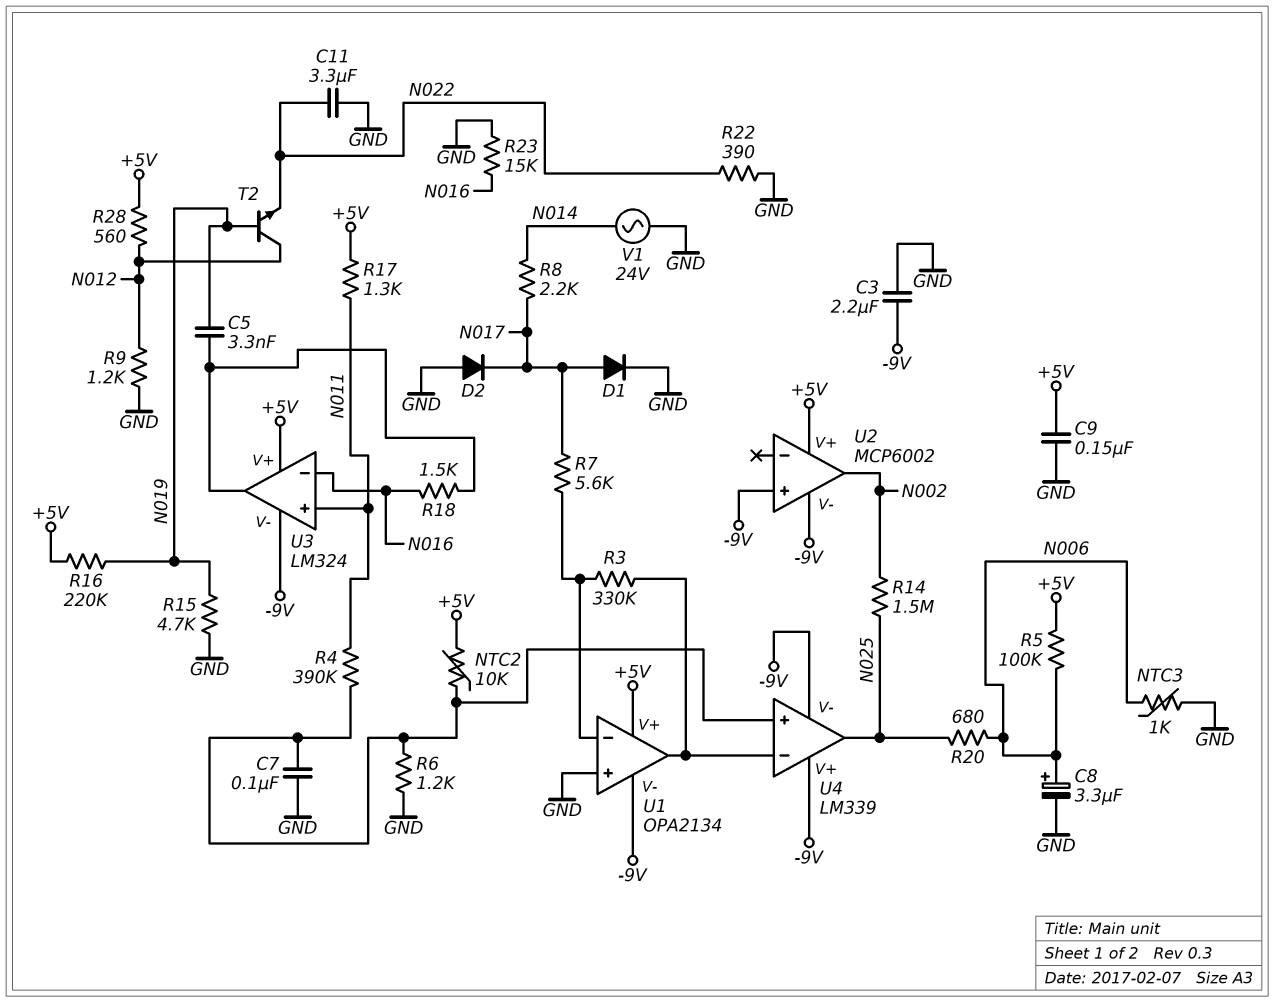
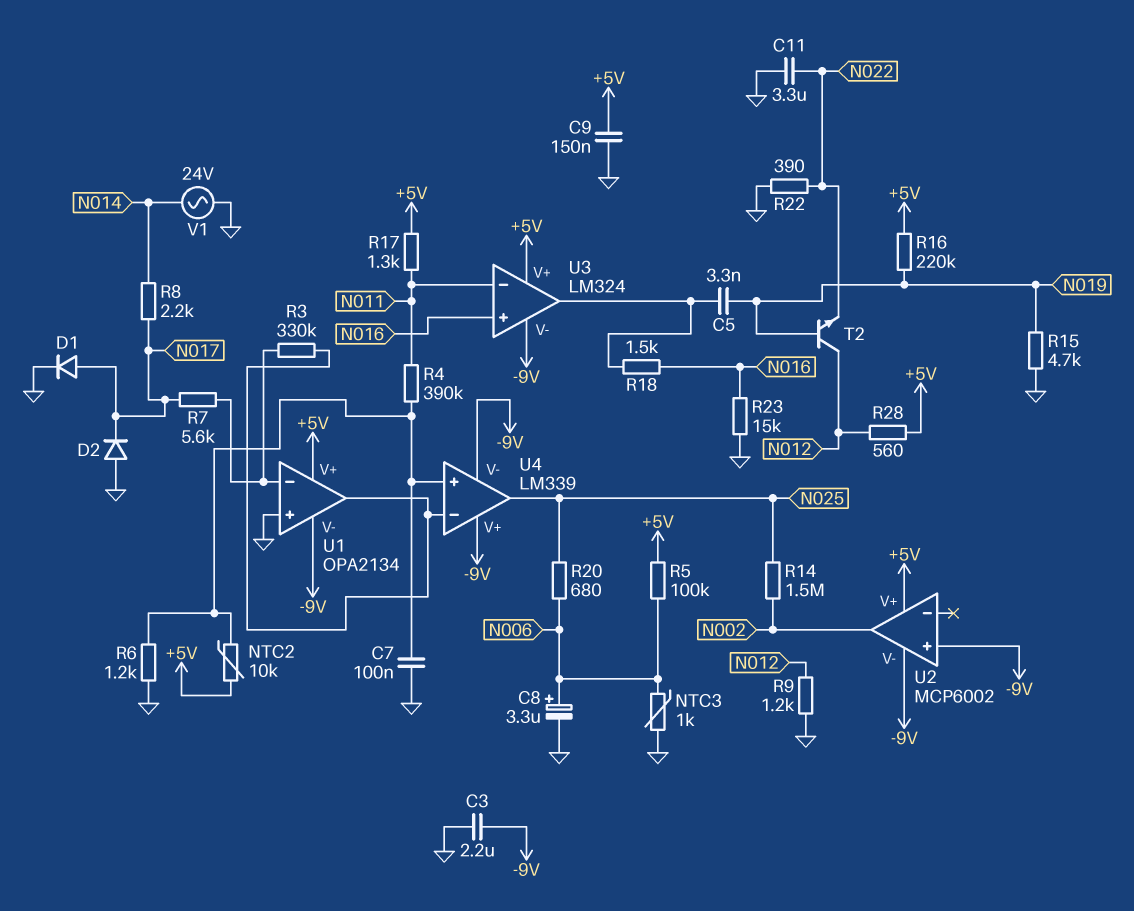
U3 pin in+: N011 -> N016
U3 pin in-: N016 -> N011

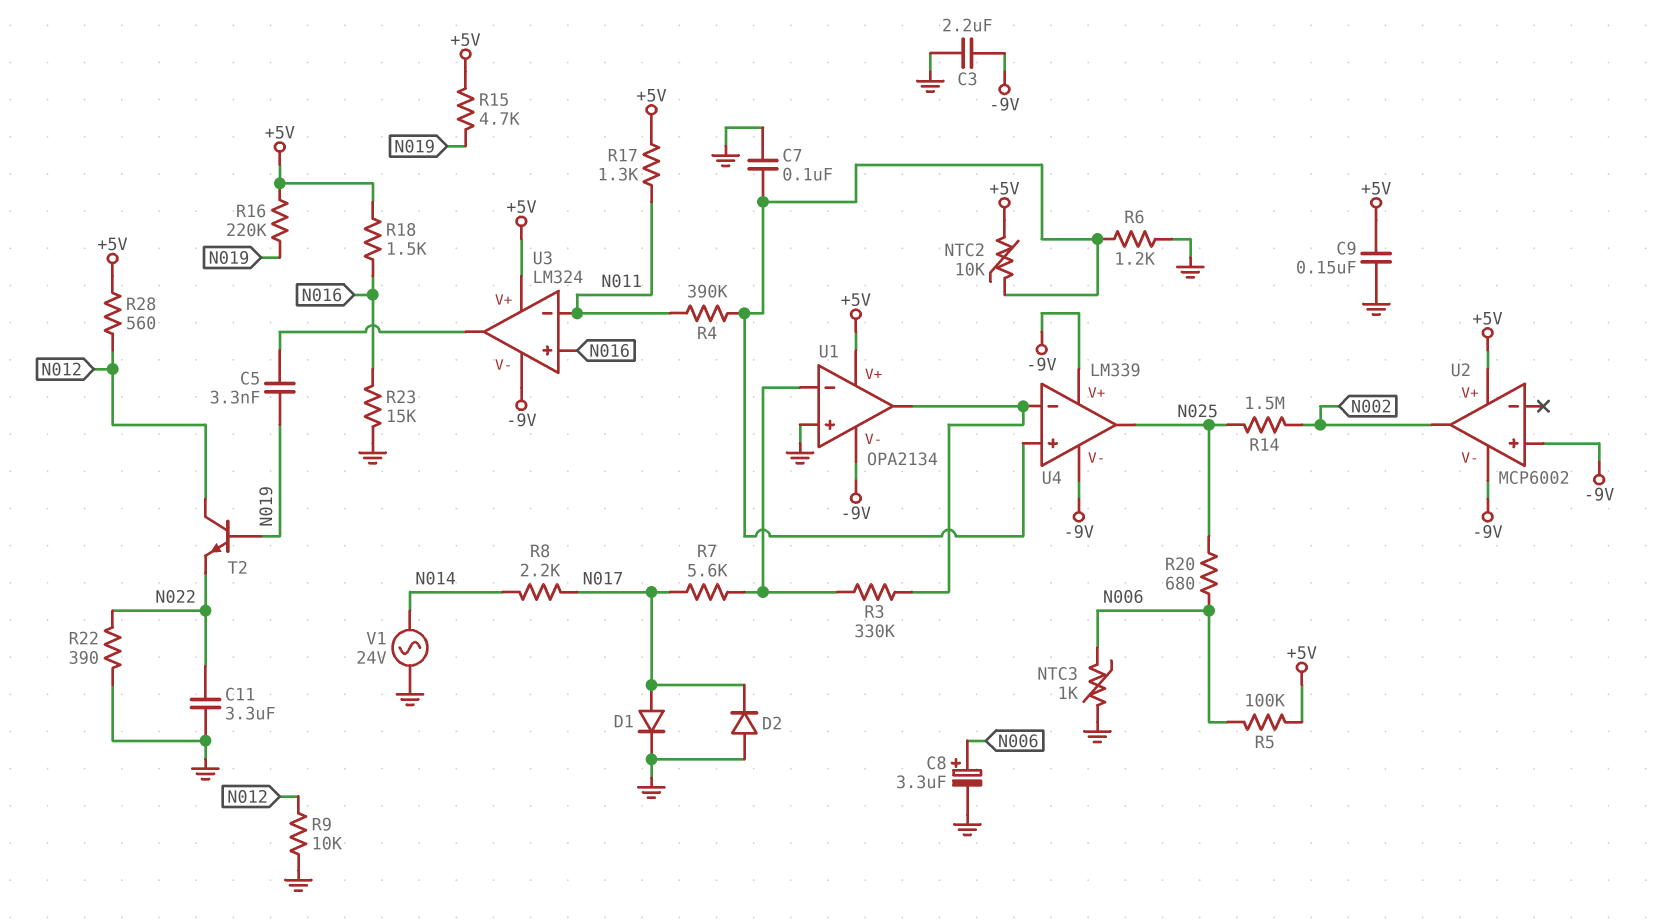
R9: 1.2k (GND, N012) -> 10k (GND, N012)
R15: 4.7k (GND, N019) -> 4.7k (+5V, N019)
R18: 1.5k (N016, U3/out) -> 1.5k (+5V, N016)

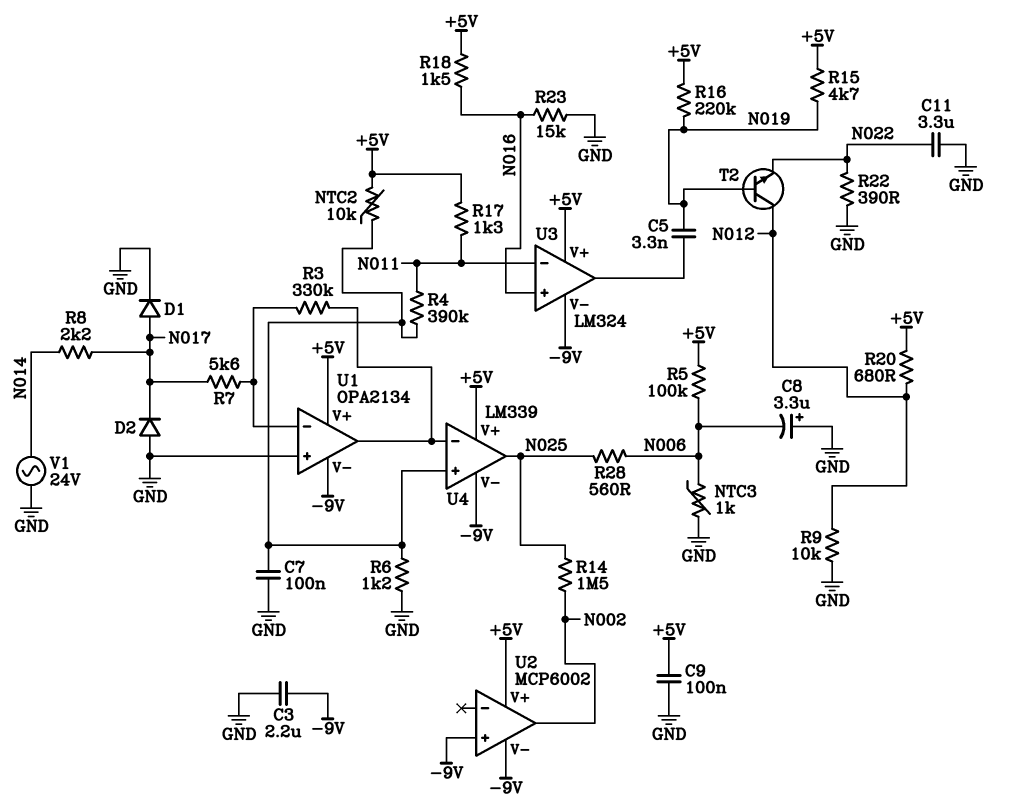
C8: 3.3uF (plus N006, minus GND) -> 3.3uF (plus GND, minus N006)
C9: 150nF (+5V, GND) -> 100nF (+5V, GND)
R20: 680 (N006, N025) -> 680 (+5V, N012)
R28: 560 (+5V, N012) -> 560 (N006, N025)
U4 pin V+: -9V -> +5V

